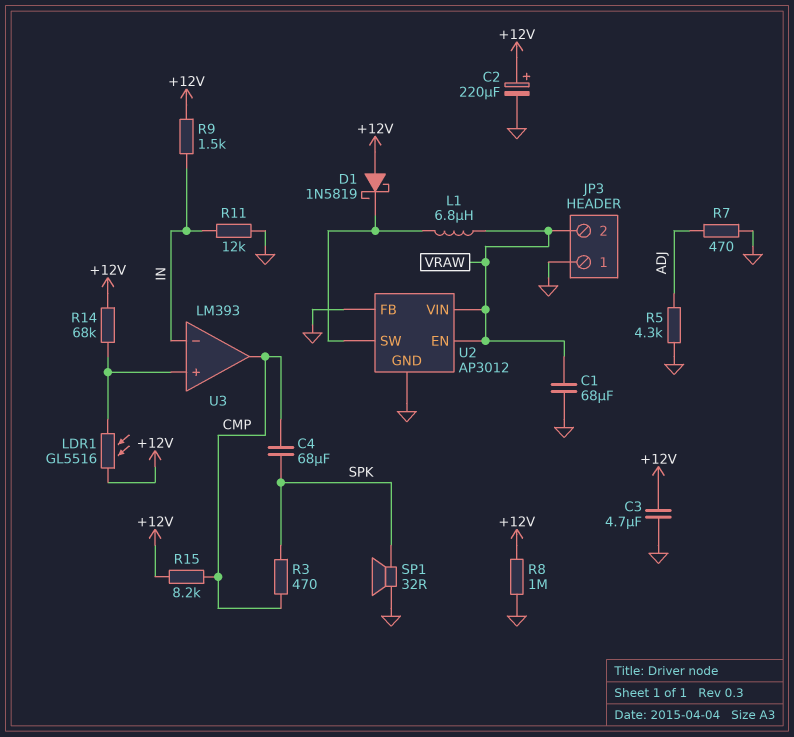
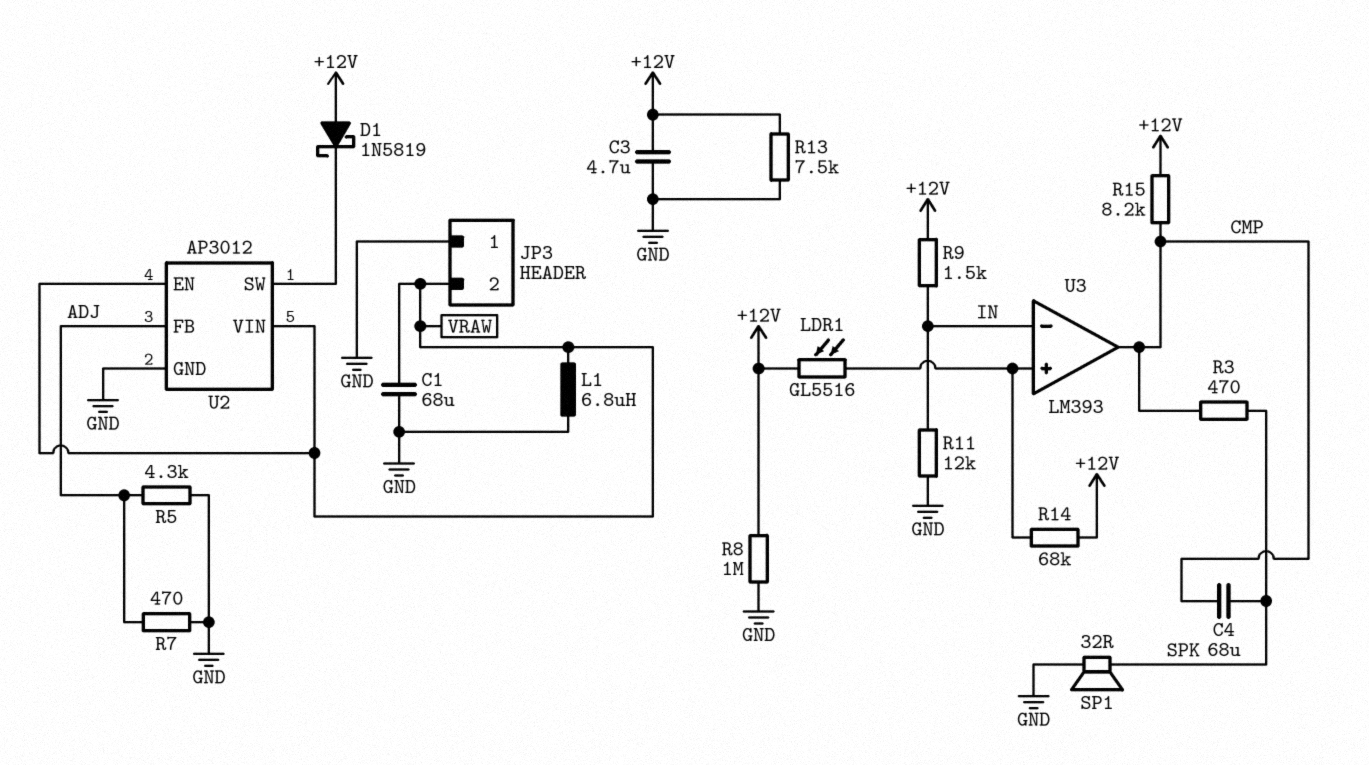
C2: 220uF (plus +12V, minus GND) -> none
L1: 6.8uH (U2/SW, VRAW) -> 6.8uH (GND, VRAW)
R13: none -> 7.5k (+12V, GND)
U2 pin FB: GND -> ADJ

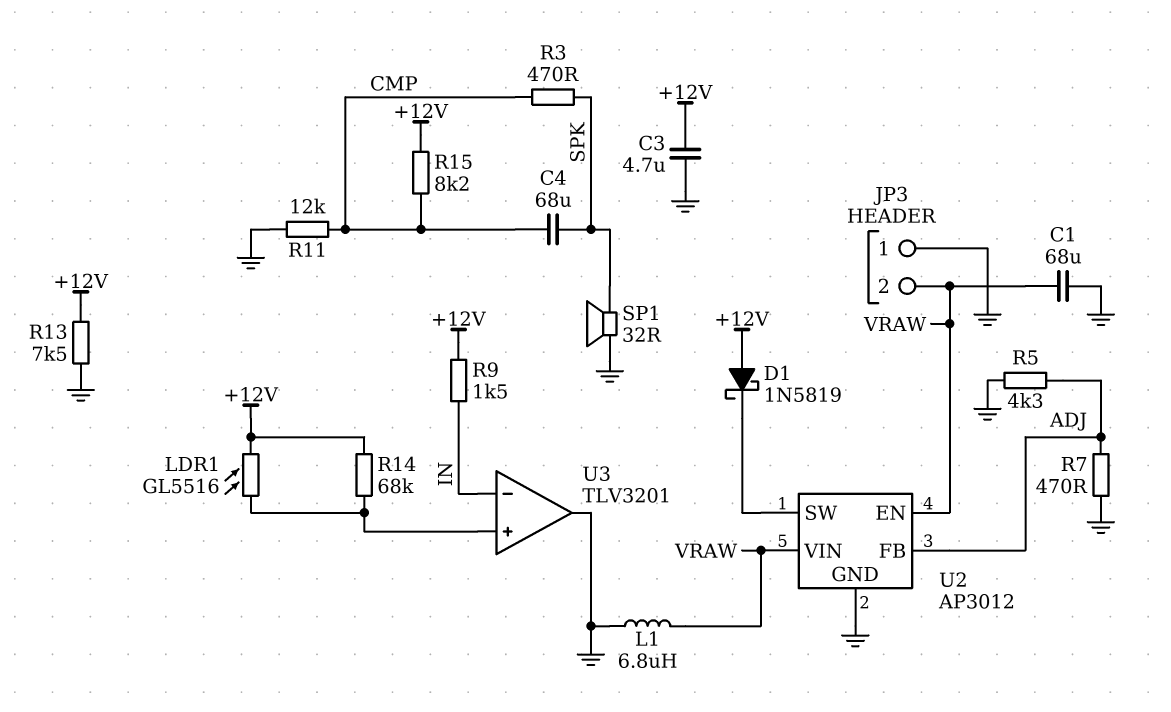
R8: 1M (+12V, GND) -> none
R11: 12k (GND, IN) -> 12k (CMP, GND)
U3: LM393 -> TLV3201
U3 pin out: CMP -> GND

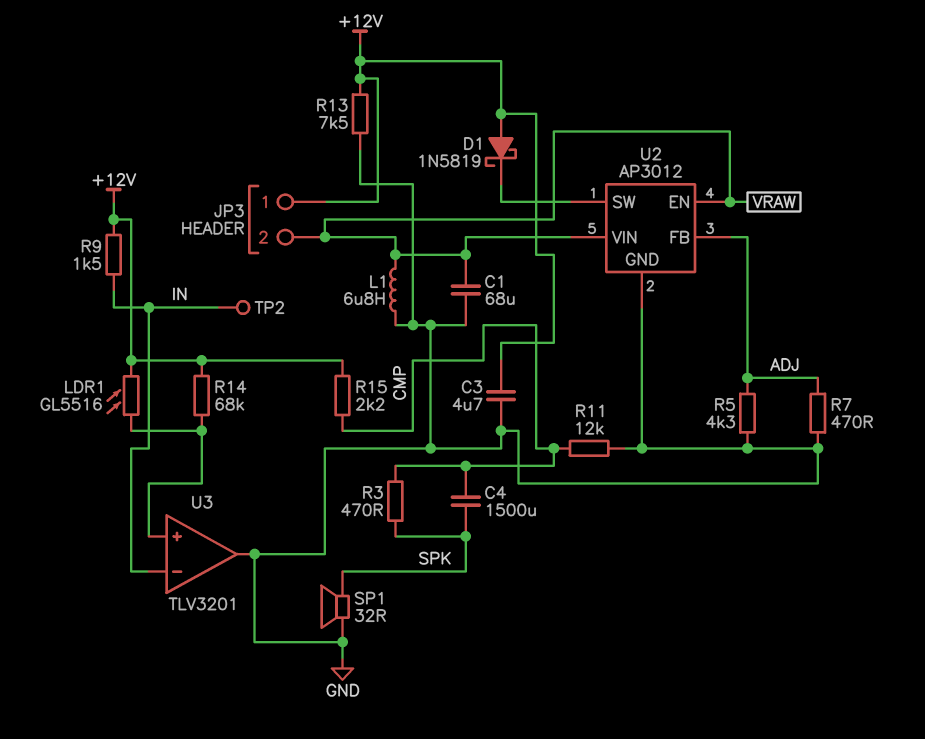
C4: 68uF (CMP, SPK) -> 1500uF (CMP, SPK)
JP3 pin 1: GND -> +12V
R15: 8.2k (+12V, CMP) -> 2.2k (+12V, CMP)
TP2: none -> test point (IN)

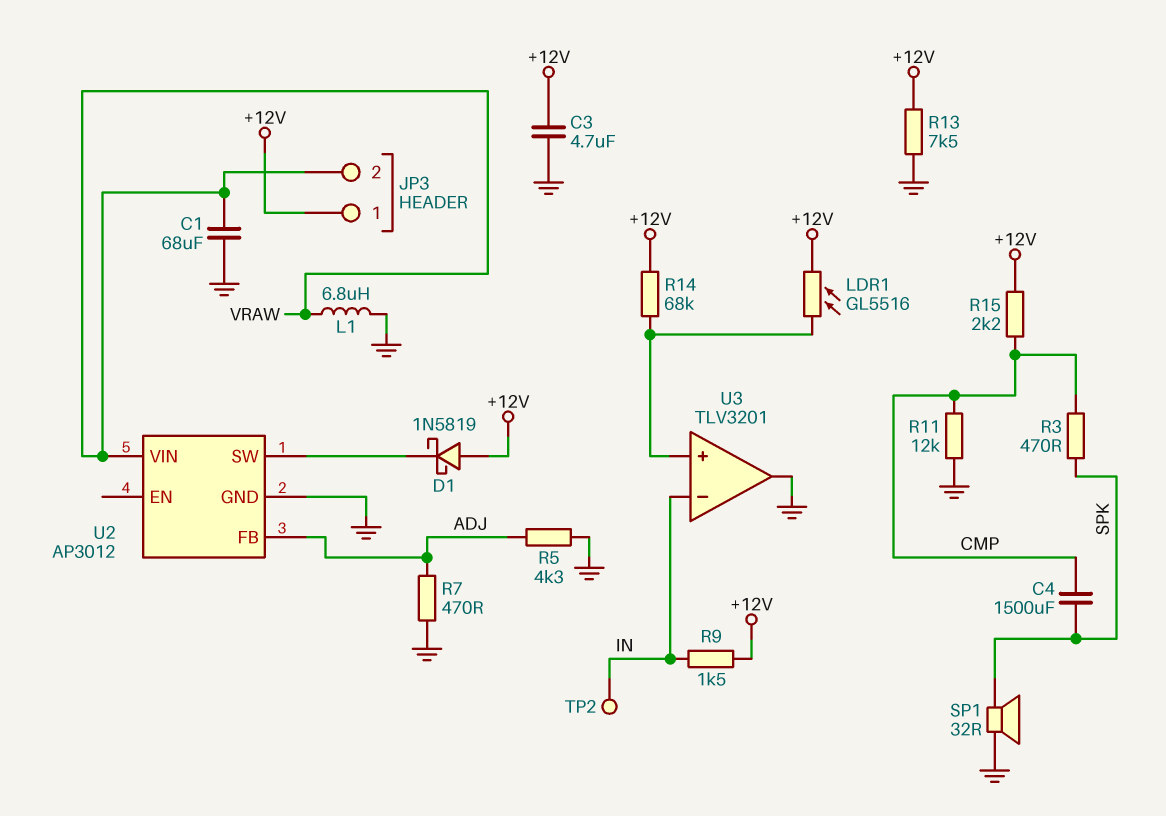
U2 pin EN: VRAW -> none

